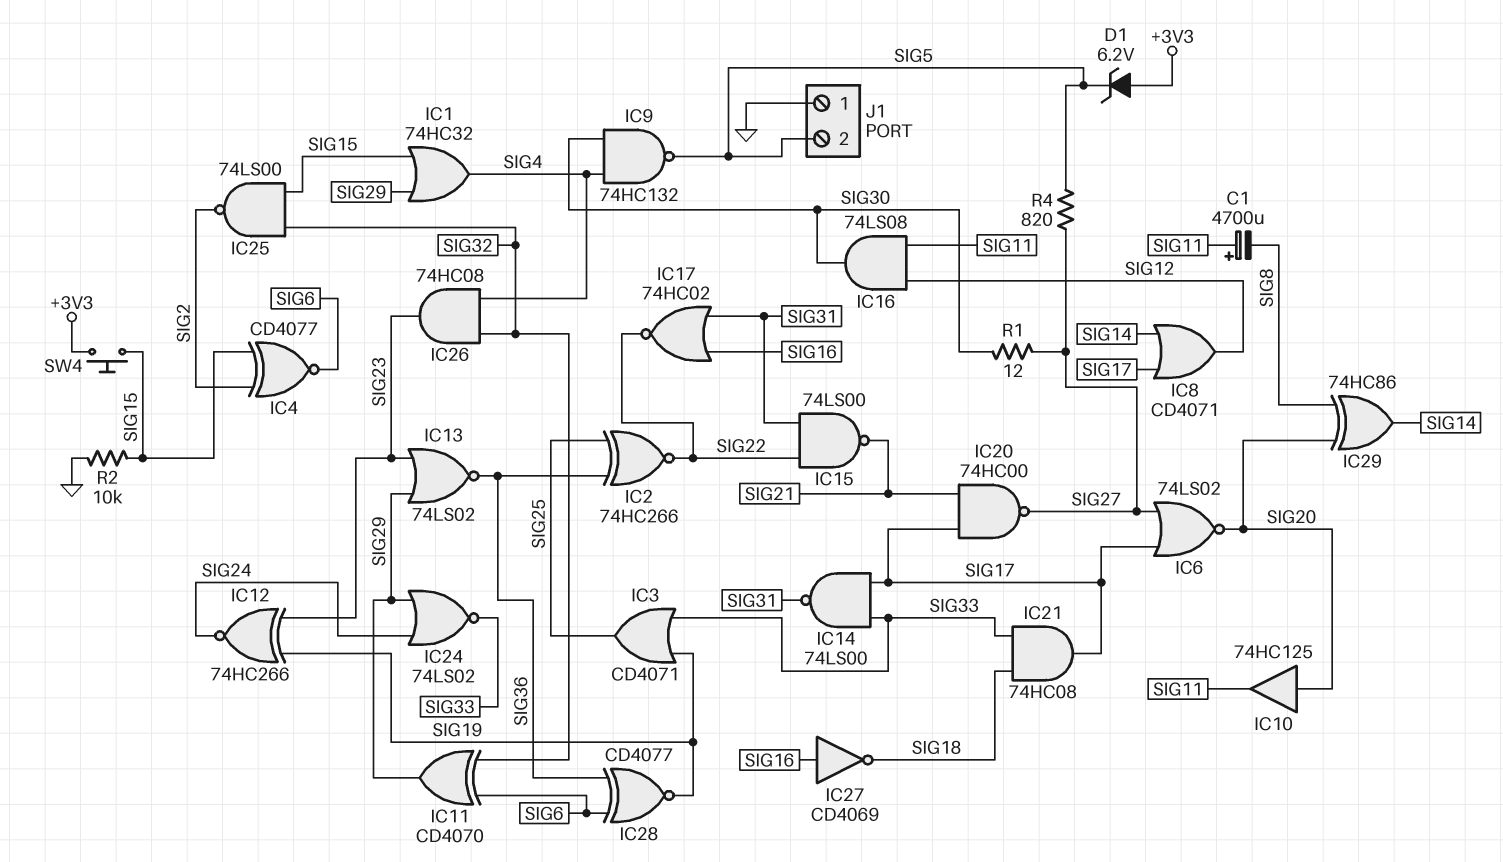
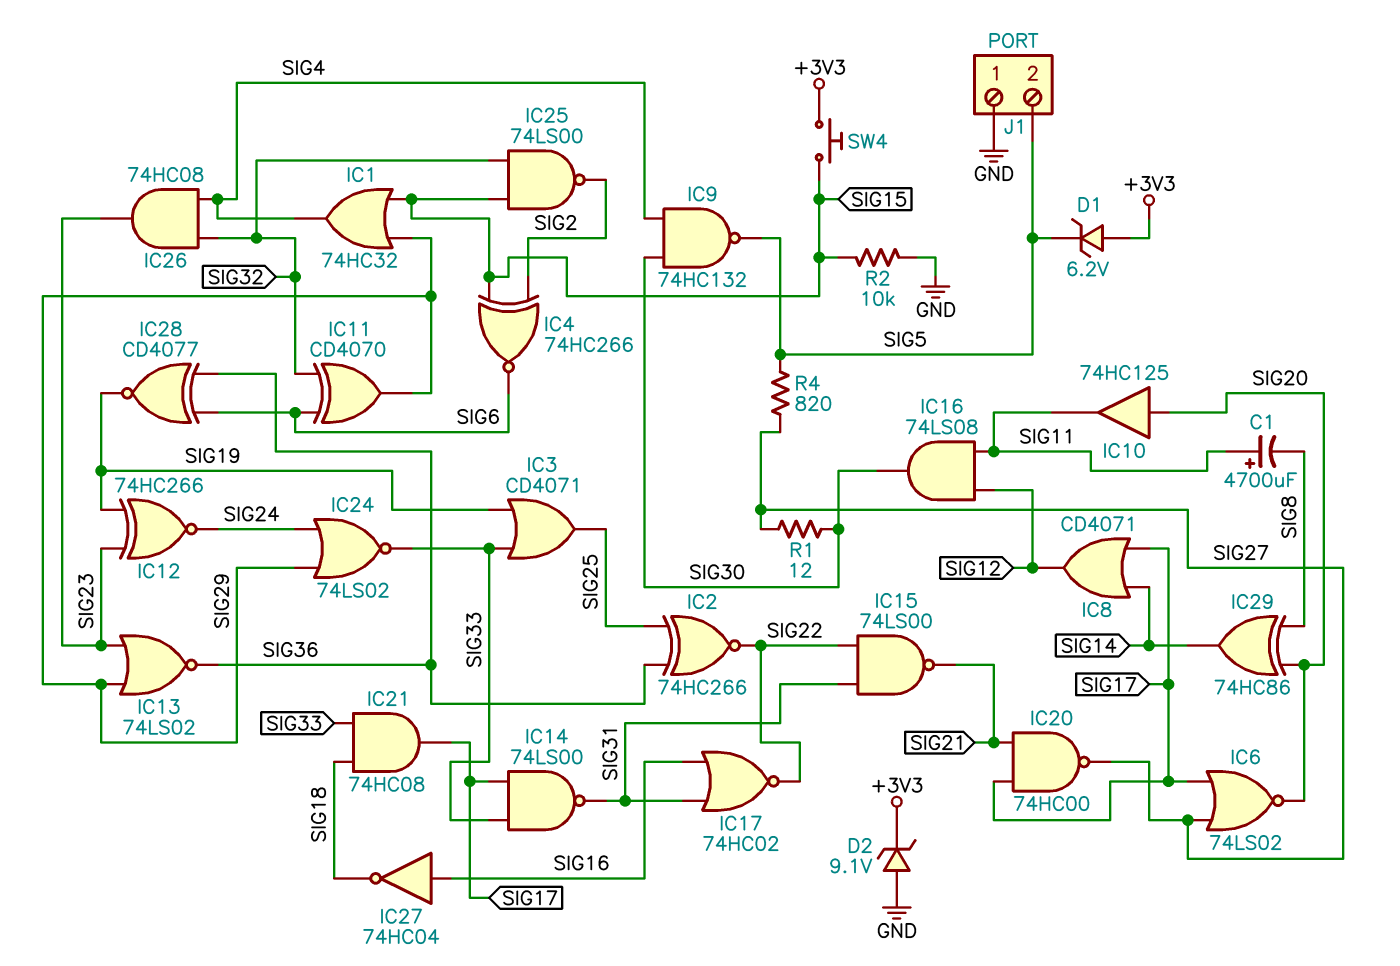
D2: none -> zener 9.1V (A GND, K +3V3)
IC4: XNOR CD4077 (in SIG2, in SIG15, out SIG6) -> XNOR 74HC266 (in SIG2, in SIG15, out SIG6)
IC27: NOT CD4069 (in SIG16, out SIG18) -> NOT 74HC04 (in SIG16, out SIG18)

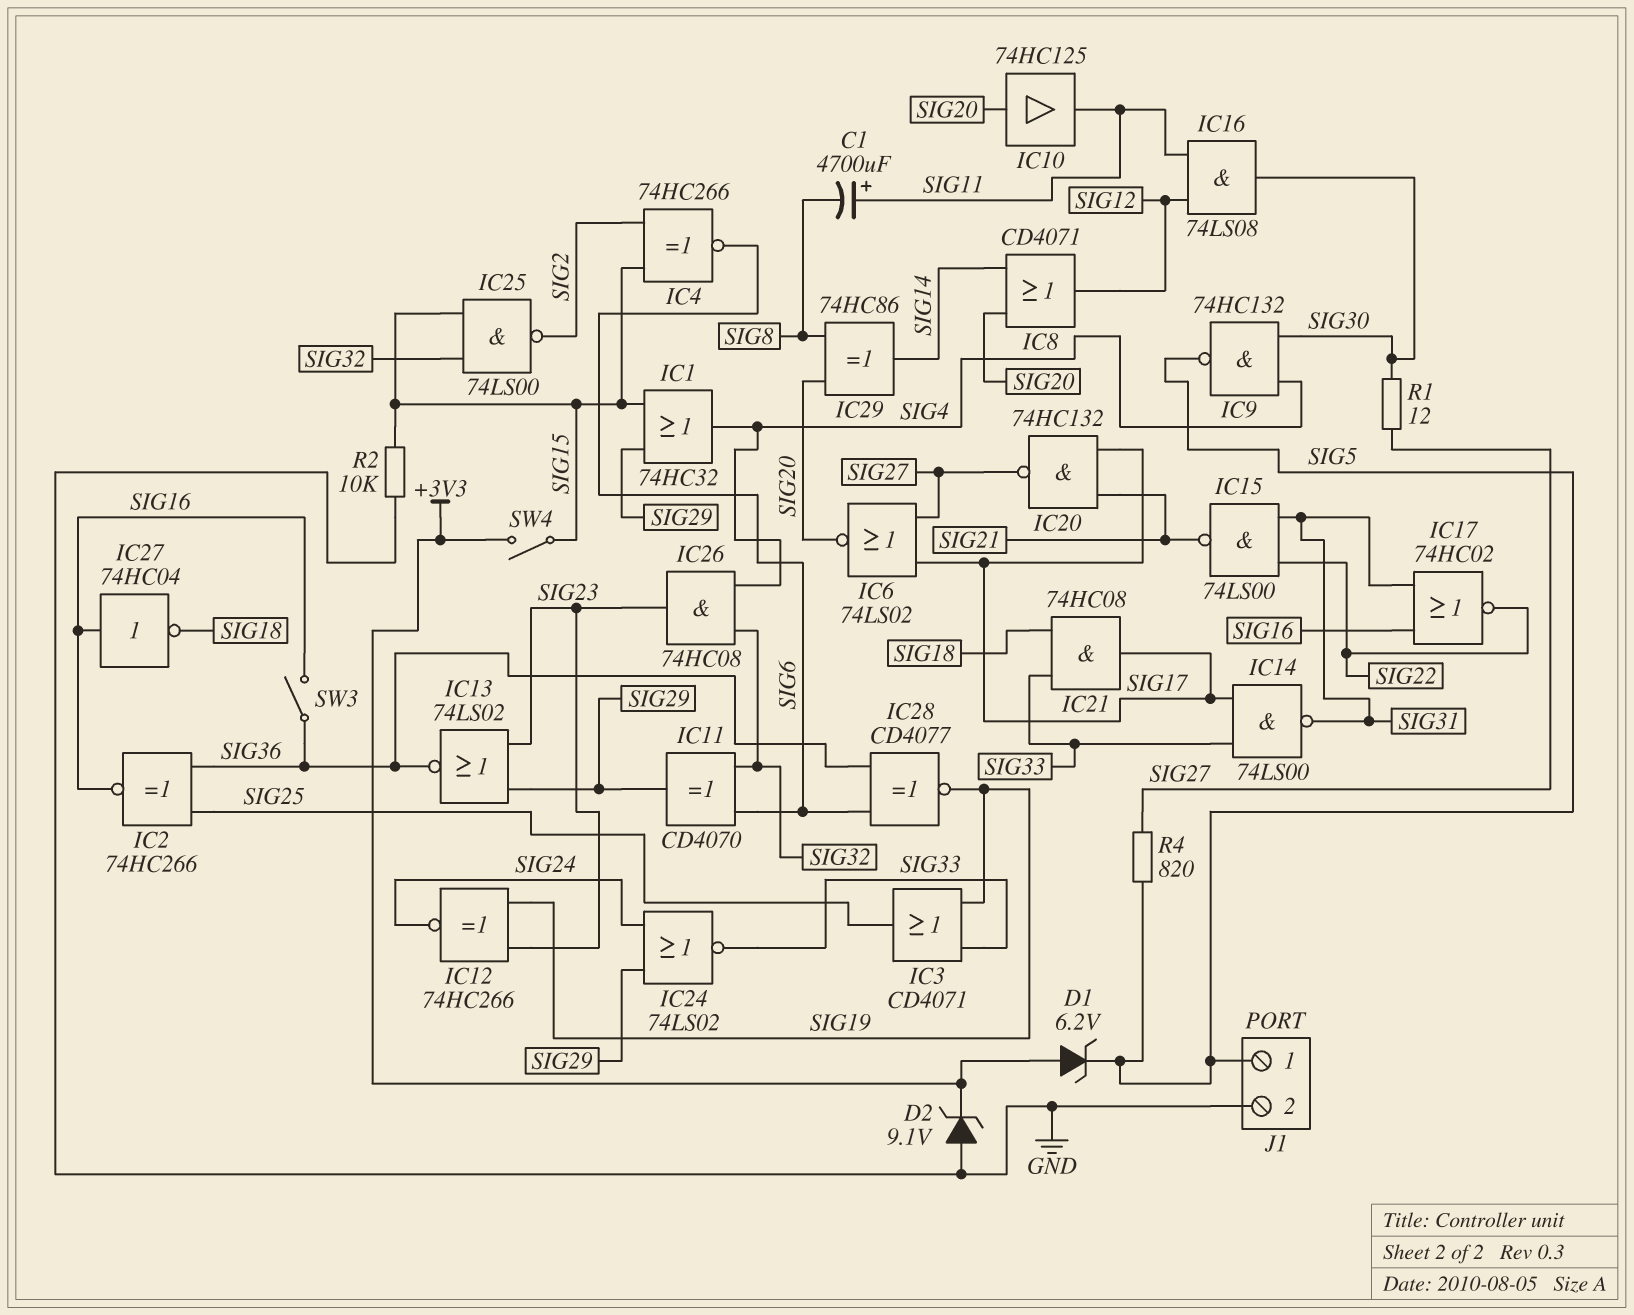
IC2: XNOR 74HC266 (in SIG25, in SIG36, out SIG22) -> XNOR 74HC266 (in SIG25, in SIG36, out SIG16)
IC8: OR CD4071 (in SIG14, in SIG17, out SIG12) -> OR CD4071 (in SIG14, in SIG20, out SIG12)
IC20: NAND 74HC00 (in SIG17, in SIG21, out SIG27) -> NAND 74HC132 (in SIG17, in SIG21, out SIG27)
J1 pin 1: GND -> SIG5
J1 pin 2: SIG5 -> GND
SW3: none -> switch (SIG16, SIG36)
SW4: button (+3V3, SIG15) -> switch (+3V3, SIG15)

